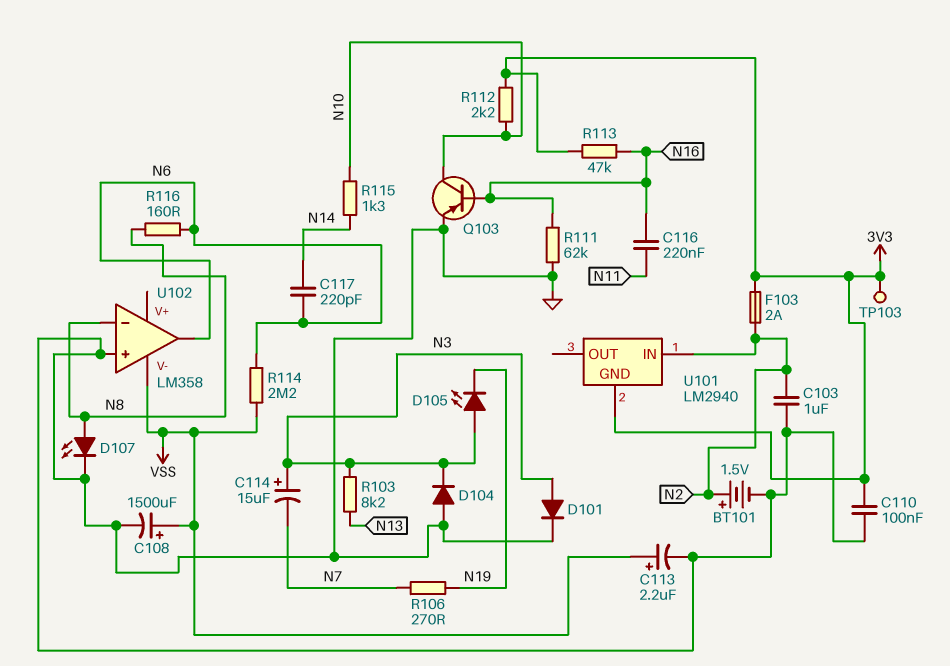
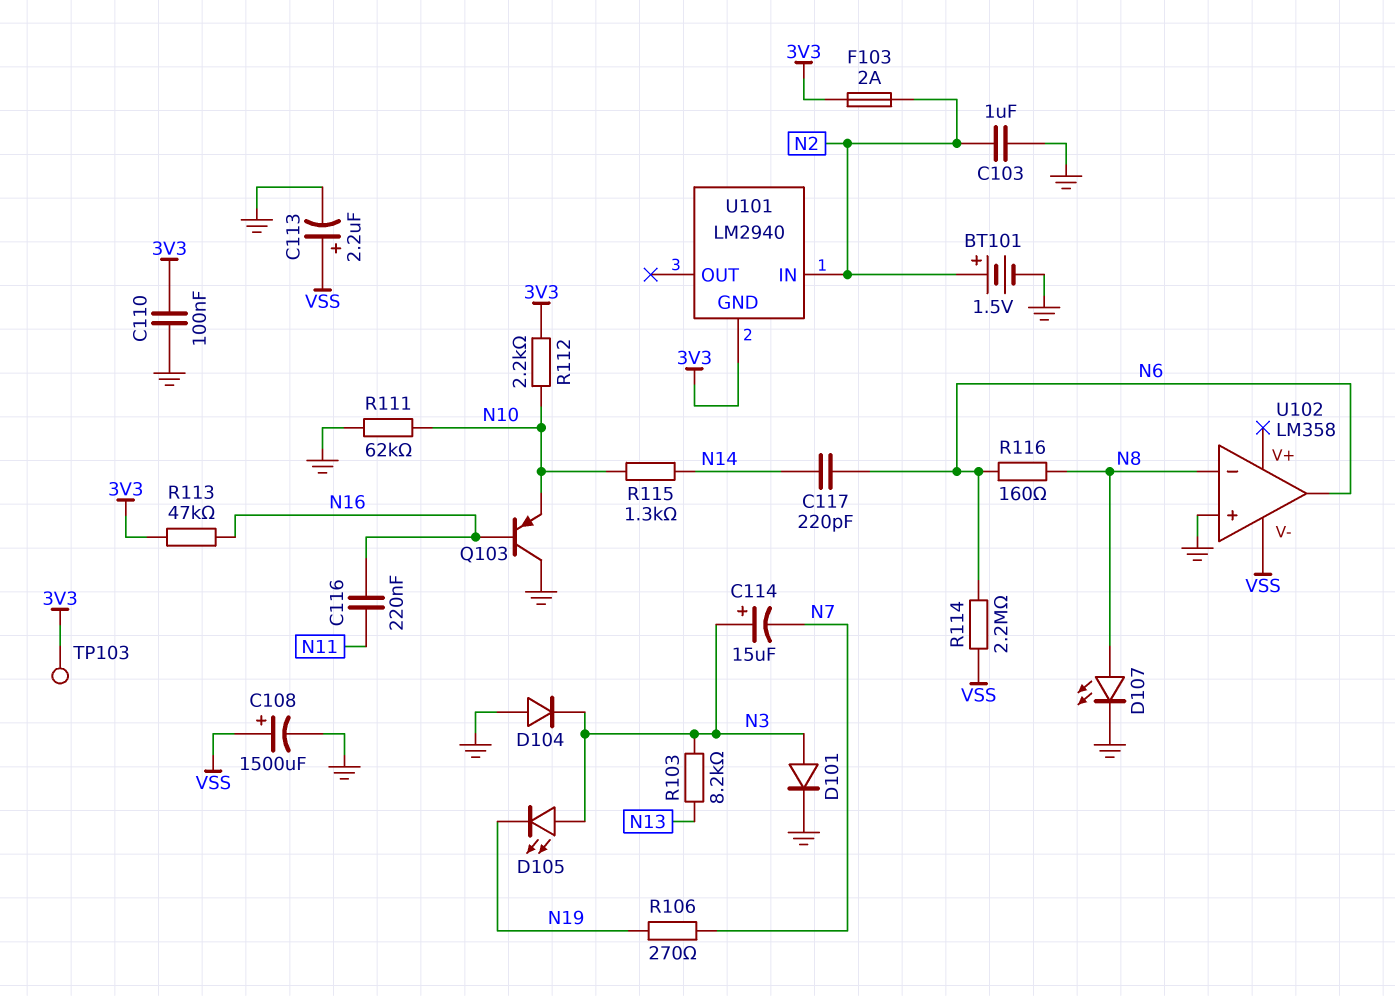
Q103: PNP (B N16, C N10, E GND) -> PNP (B N16, C GND, E N10)
R111: 62k (GND, N16) -> 62k (GND, N10)

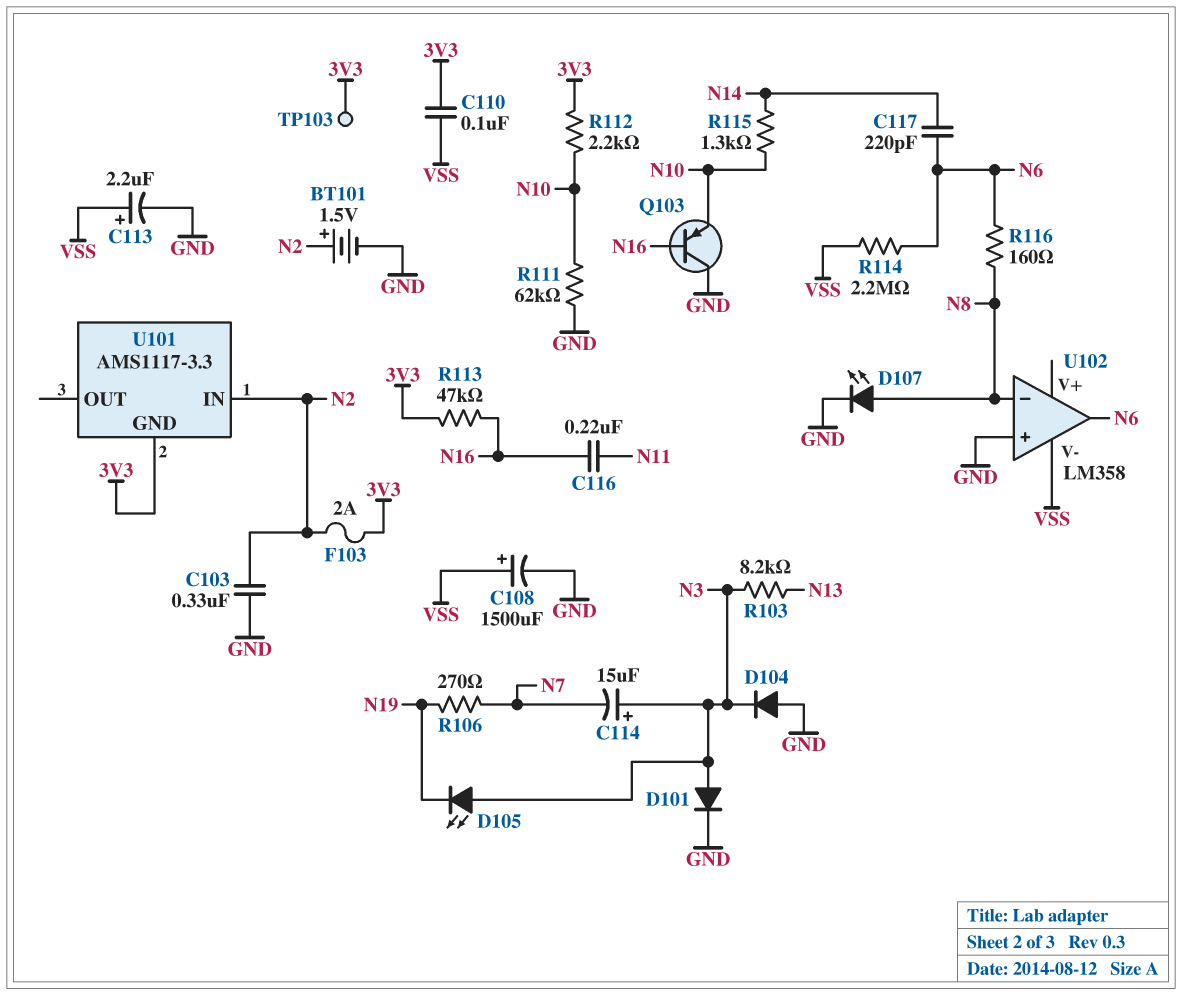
C103: 1uF (GND, N2) -> 330nF (GND, N2)
C110: 100nF (3V3, GND) -> 100nF (3V3, VSS)
U101: LM2940 -> AMS1117-3.3

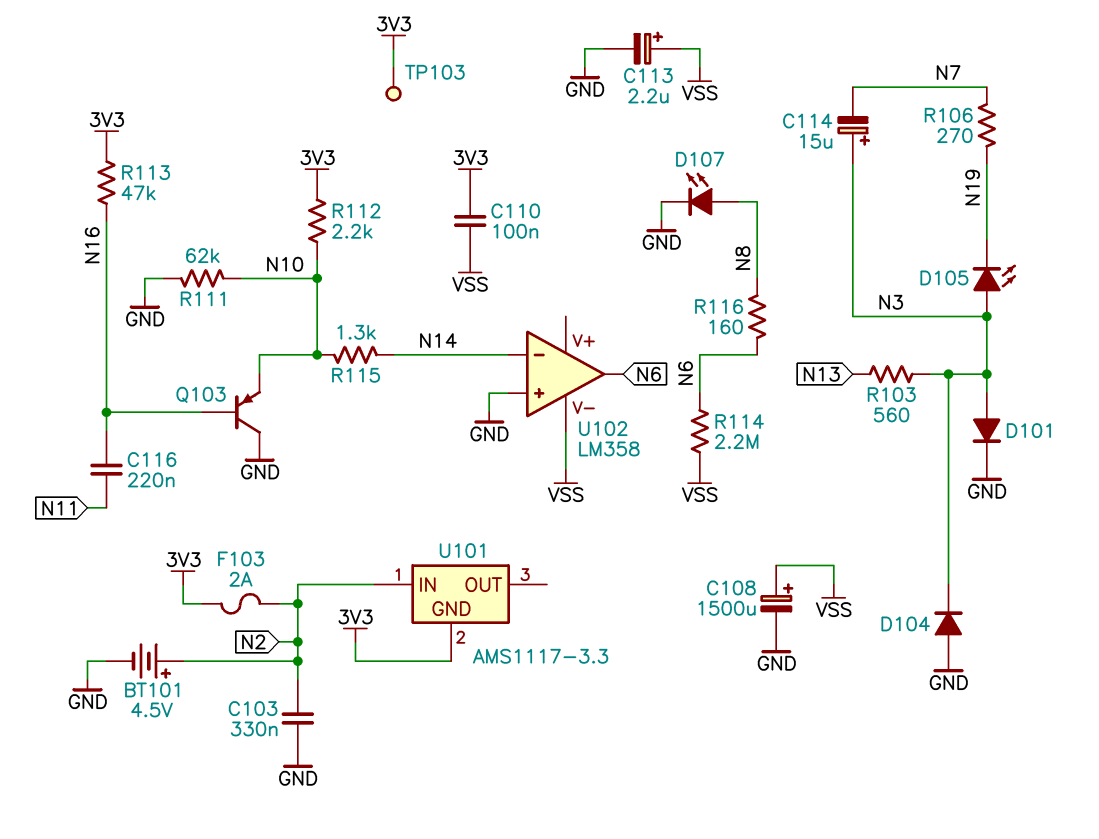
BT101: 1.5V (plus N2, minus GND) -> 4.5V (plus N2, minus GND)
C117: 220pF (N6, N14) -> none
R103: 8.2k (N3, N13) -> 560 (N3, N13)
U102 pin in-: N8 -> N14

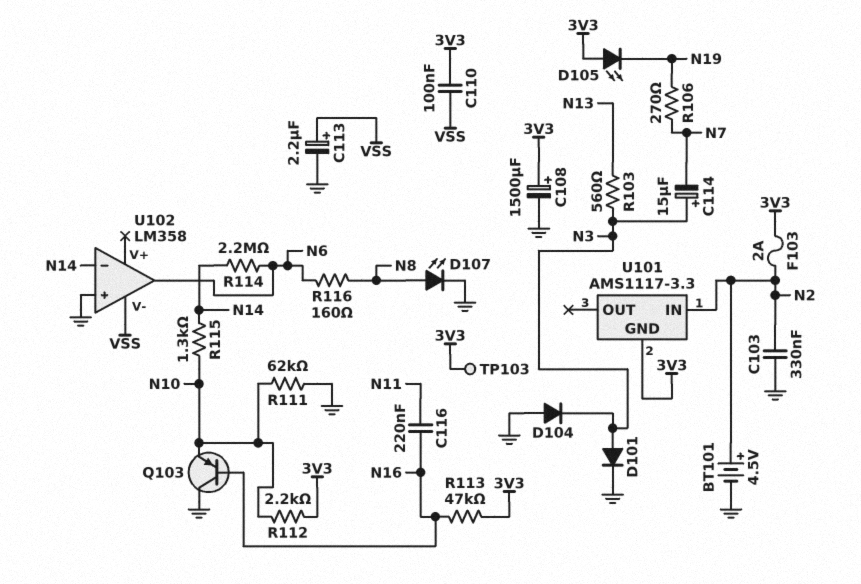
C108: 1500uF (plus VSS, minus GND) -> 1500uF (plus 3V3, minus GND)
D105: LED (A N3, K N19) -> LED (A 3V3, K N19)
R114: 2.2M (N6, VSS) -> 2.2M (N6, N14)

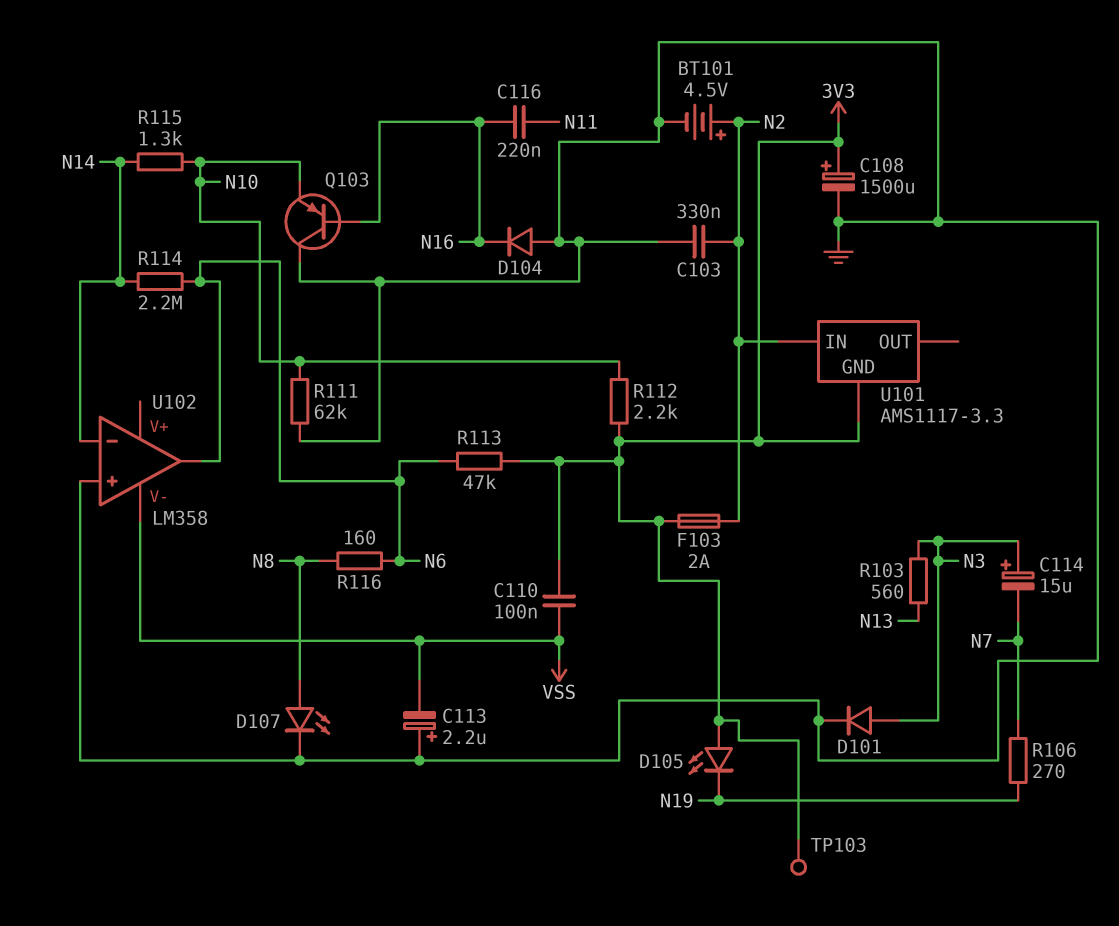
C113: 2.2uF (plus VSS, minus GND) -> 2.2uF (plus GND, minus VSS)
D104: diode (A GND, K N3) -> diode (A GND, K N16)
R113: 47k (3V3, N16) -> 47k (3V3, N6)

